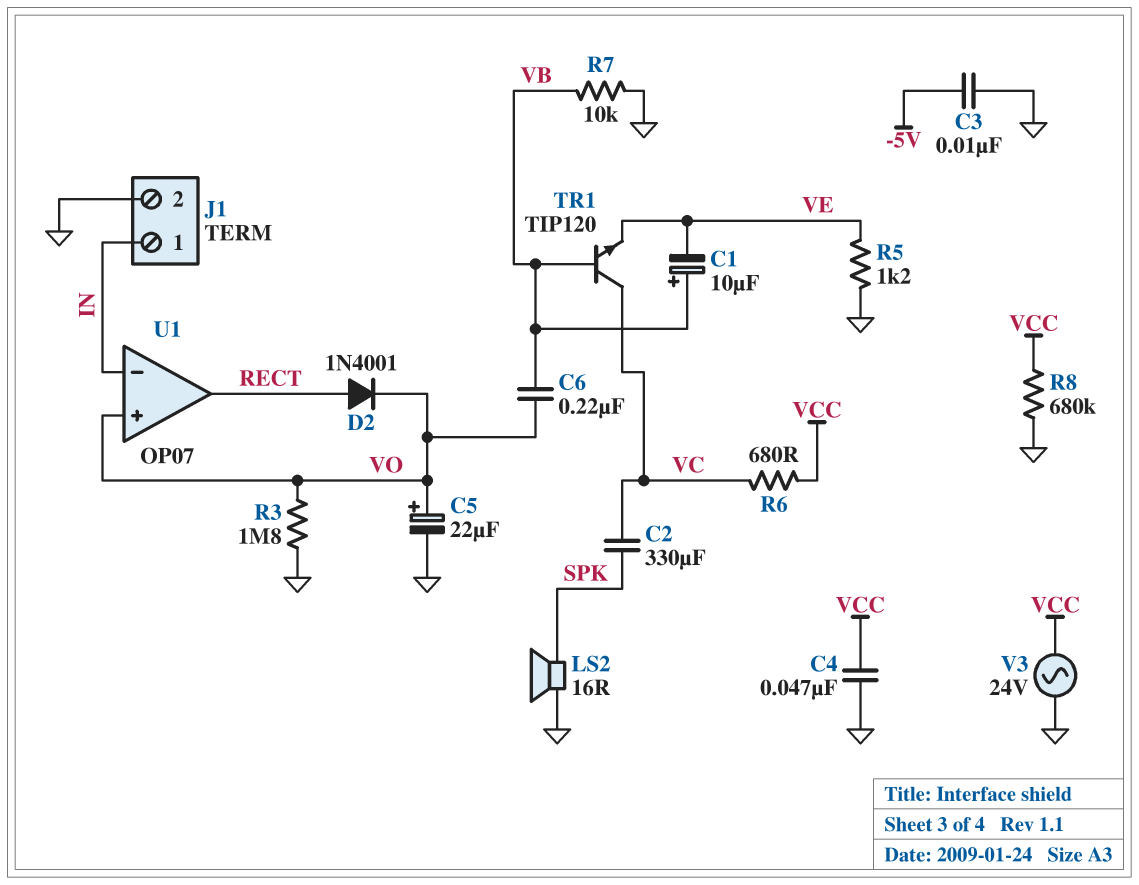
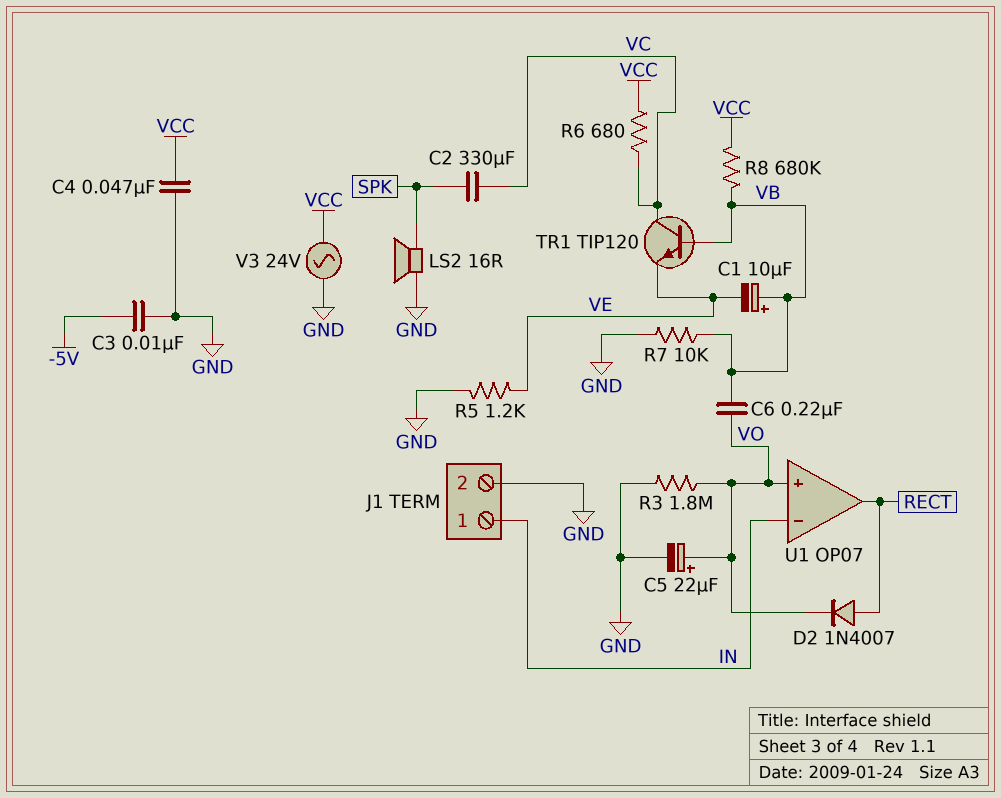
D2: diode 1N4001 (A RECT, K VO) -> diode 1N4007 (A RECT, K VO)
R8: 680k (GND, VCC) -> 680k (VB, VCC)

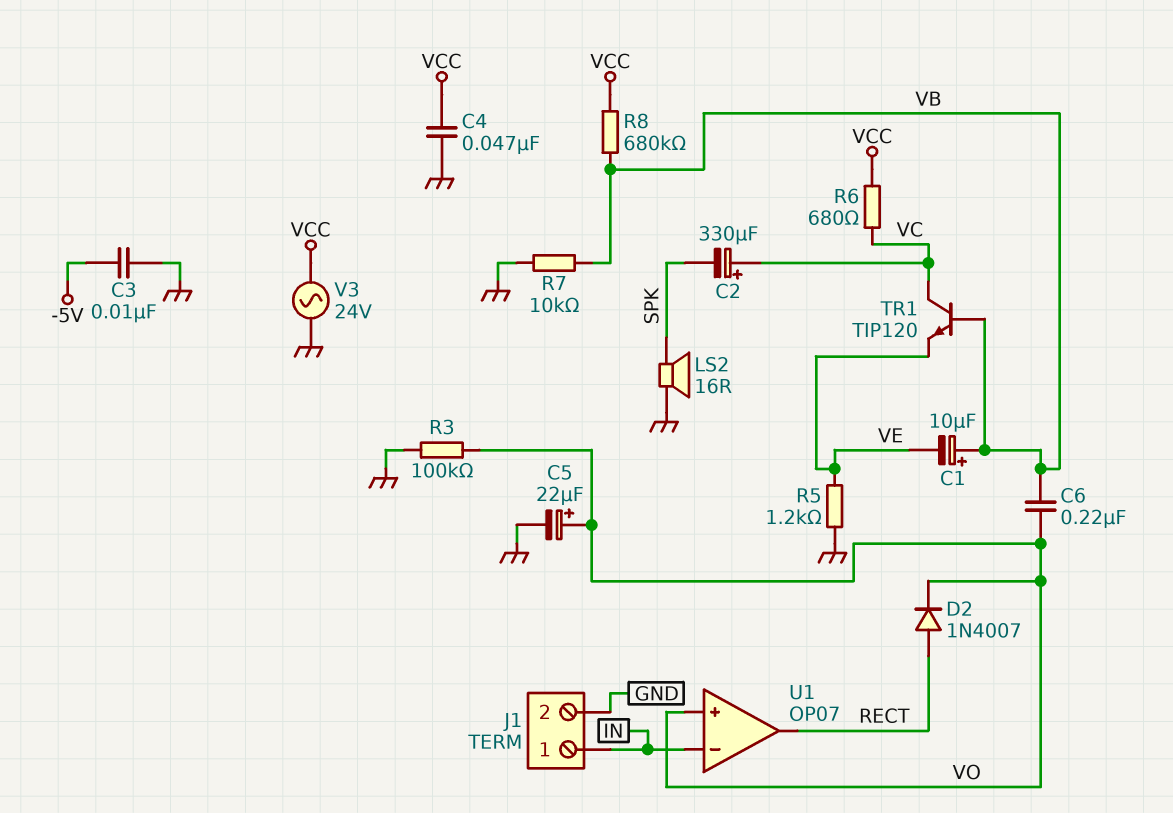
C2: 330uF (SPK, VC) -> 330uF (plus VC, minus SPK)
R3: 1.8M (GND, VO) -> 100k (GND, VO)

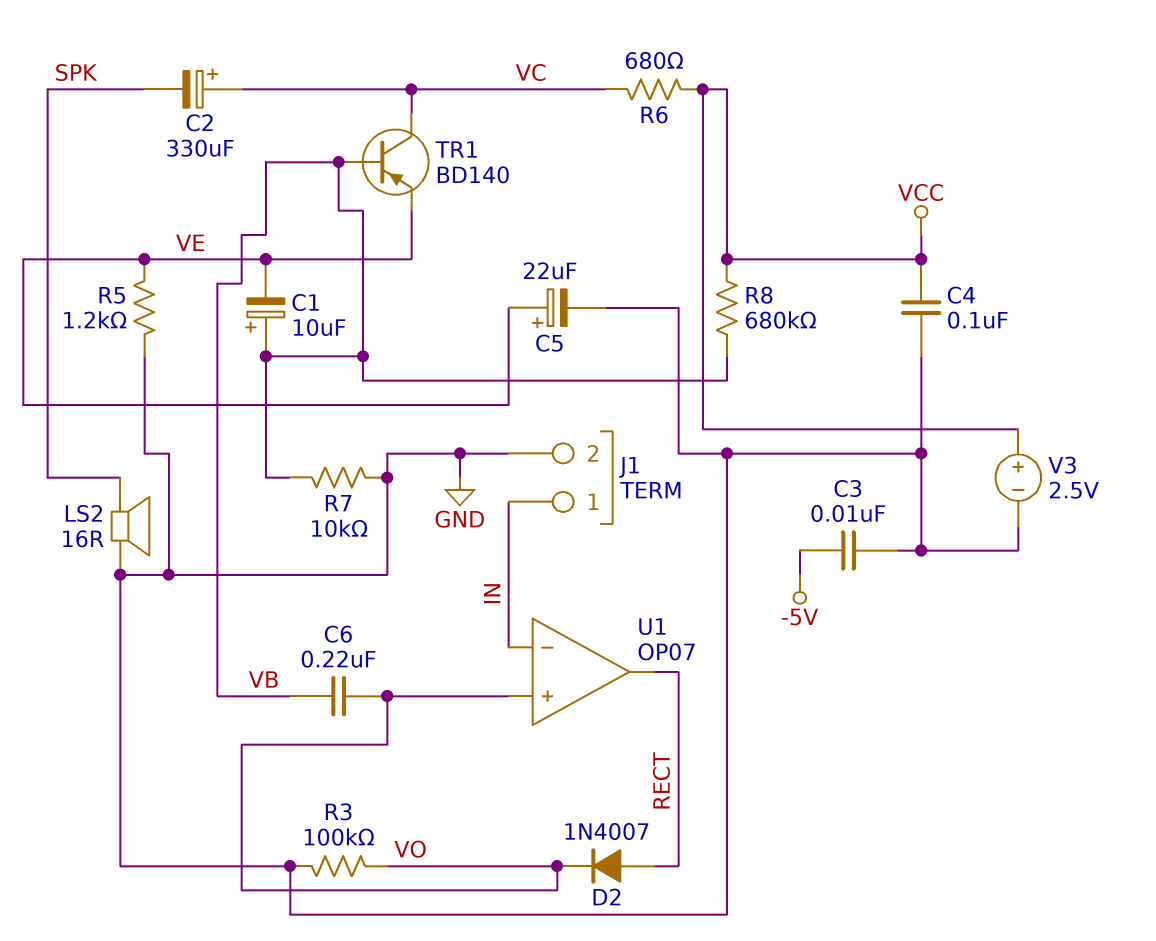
C4: 47nF (GND, VCC) -> 100nF (GND, VCC)
C5: 22uF (plus VO, minus GND) -> 22uF (plus VE, minus GND)
TR1: NPN TIP120 (B VB, C VC, E VE) -> PNP BD140 (B VB, C VC, E VE)
V3: AC 24V (GND, VCC) -> 2.5V (plus VCC, minus GND)

